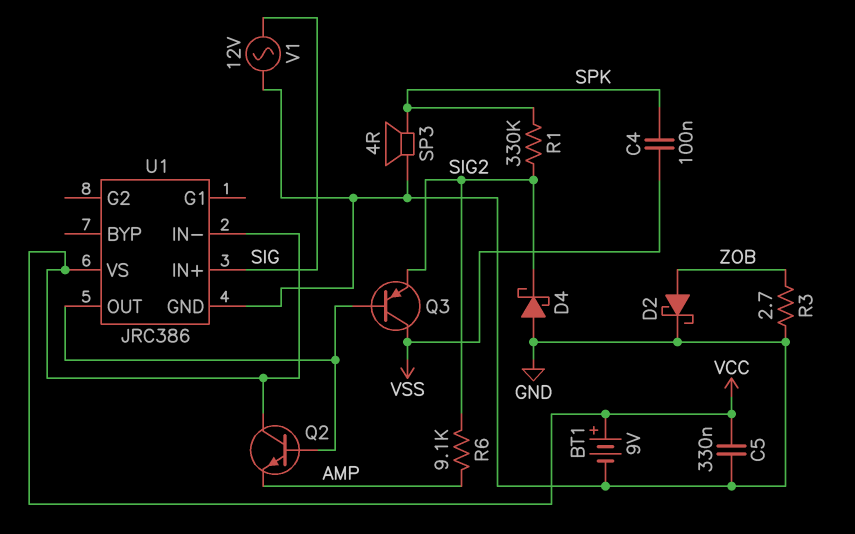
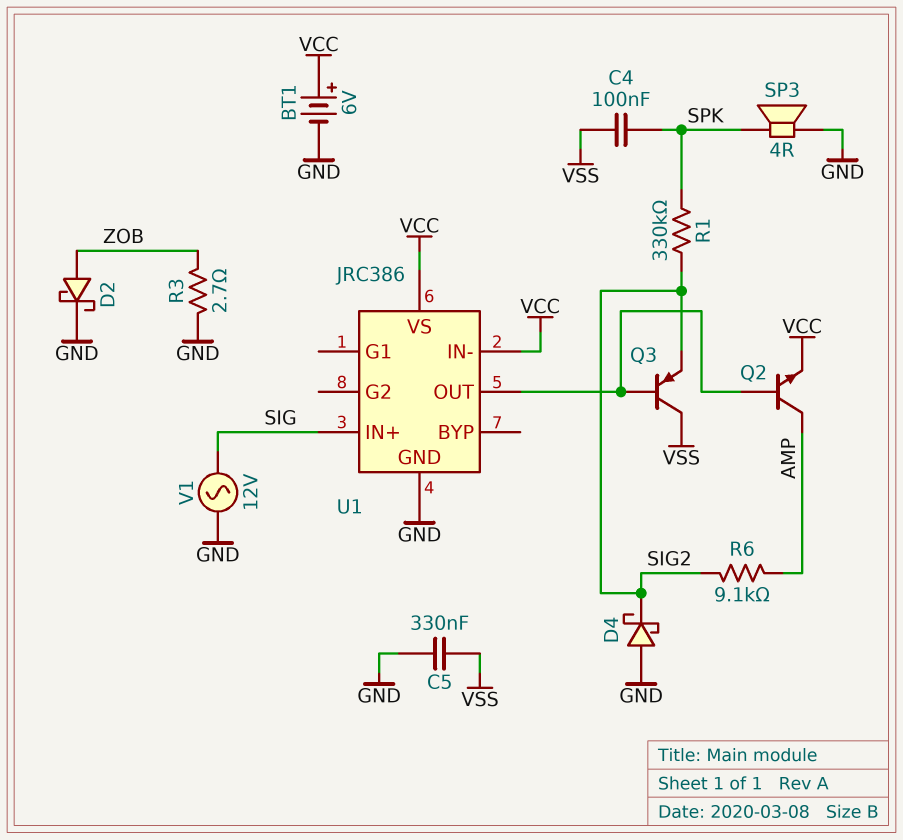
BT1: 9V (plus VCC, minus GND) -> 6V (plus VCC, minus GND)
C5: 330nF (GND, VCC) -> 330nF (GND, VSS)
Q2: NPN (B U1/OUT, C VCC, E AMP) -> NPN (B U1/OUT, C AMP, E VCC)

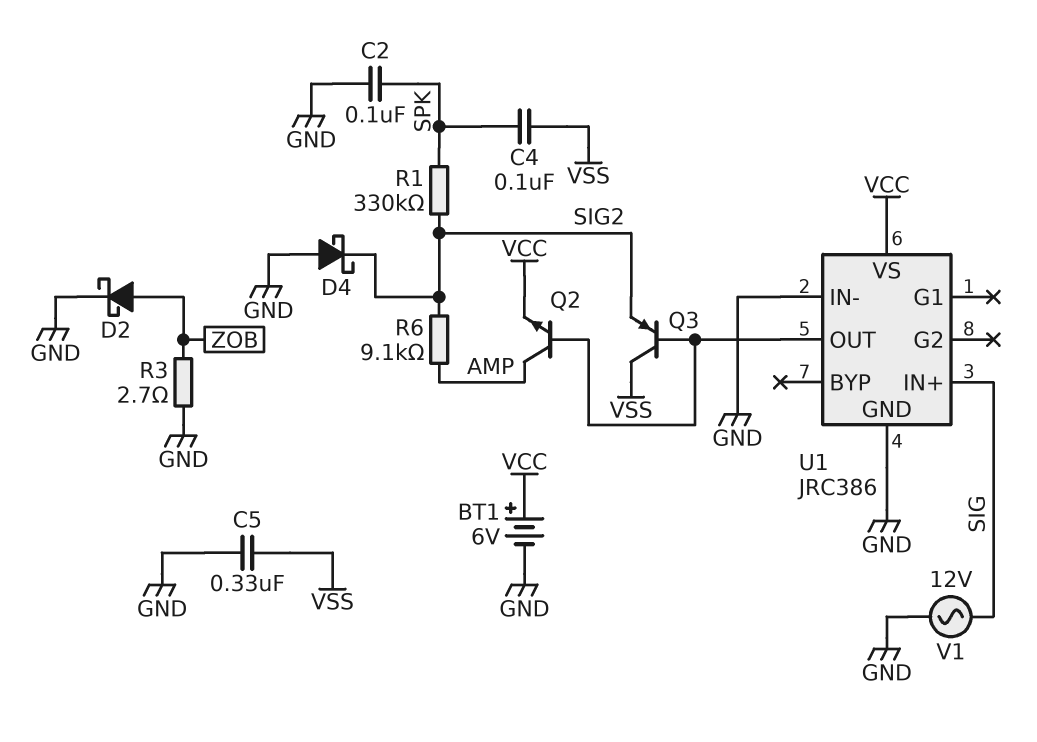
C2: none -> 100nF (GND, SPK)
SP3: speaker 4R (GND, SPK) -> none
U1 pin IN-: VCC -> GND

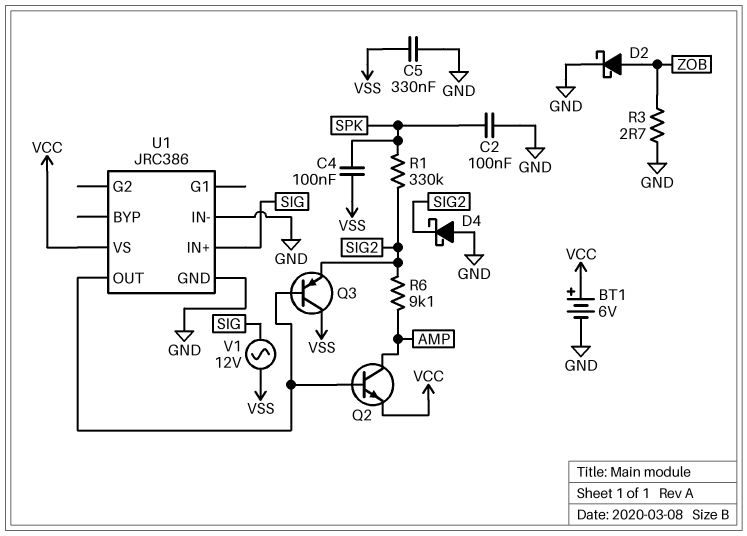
V1: AC 12V (GND, SIG) -> AC 12V (SIG, VSS)

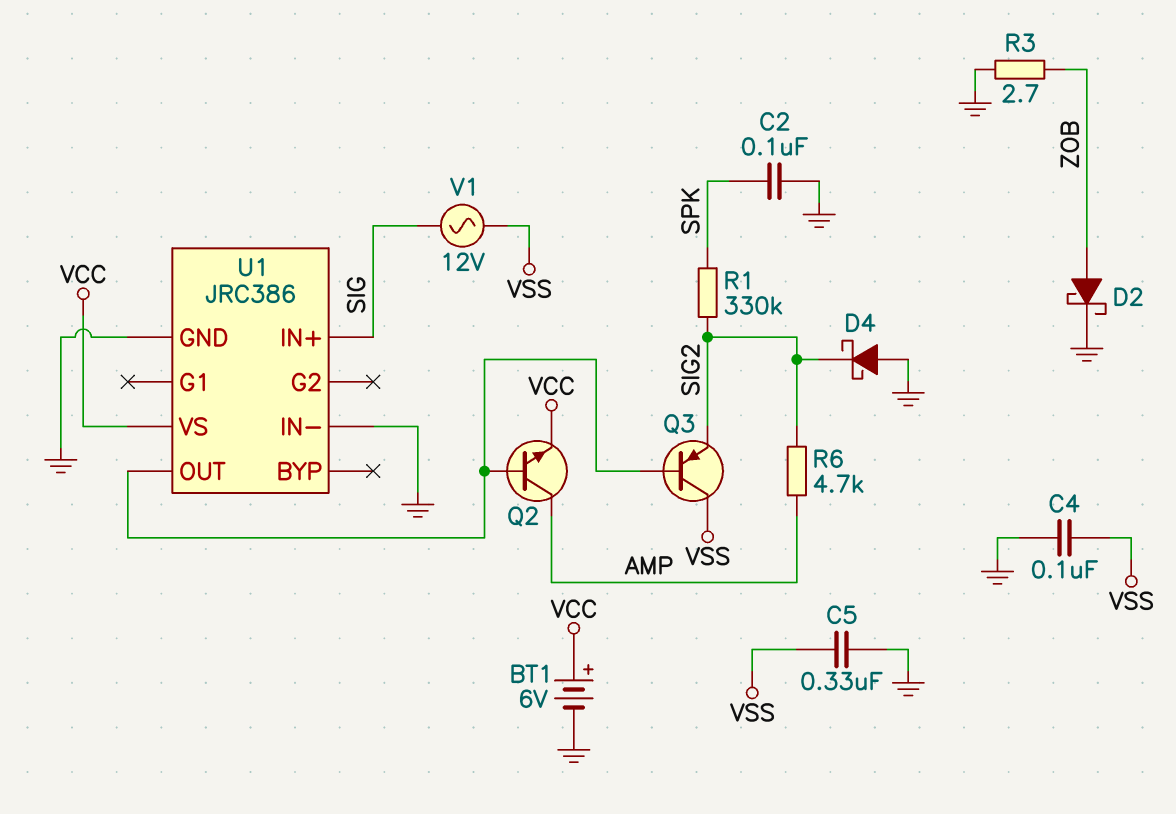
C4: 100nF (SPK, VSS) -> 100nF (GND, VSS)
R6: 9.1k (AMP, SIG2) -> 4.7k (AMP, SIG2)

